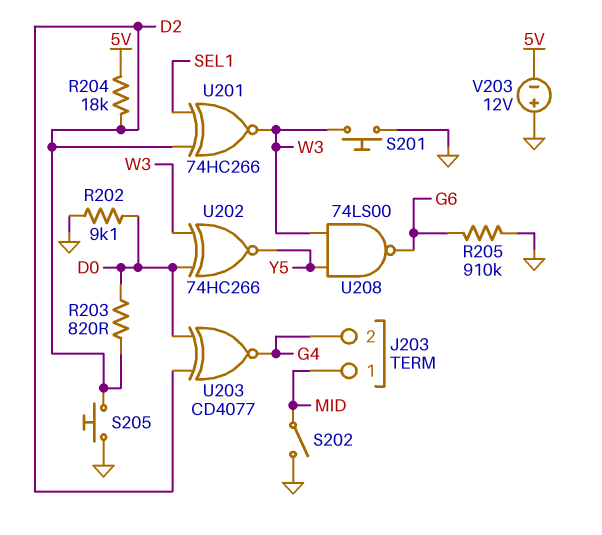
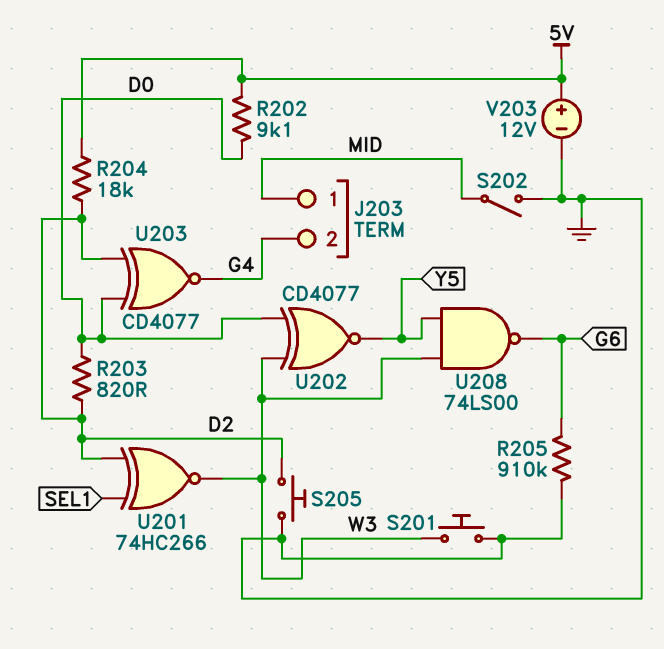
R202: 9.1k (D0, GND) -> 9.1k (5V, D0)
U202: XNOR 74HC266 (in D0, in W3, out Y5) -> XNOR CD4077 (in D0, in W3, out Y5)
V203: 12V (plus GND, minus 5V) -> 12V (plus 5V, minus GND)

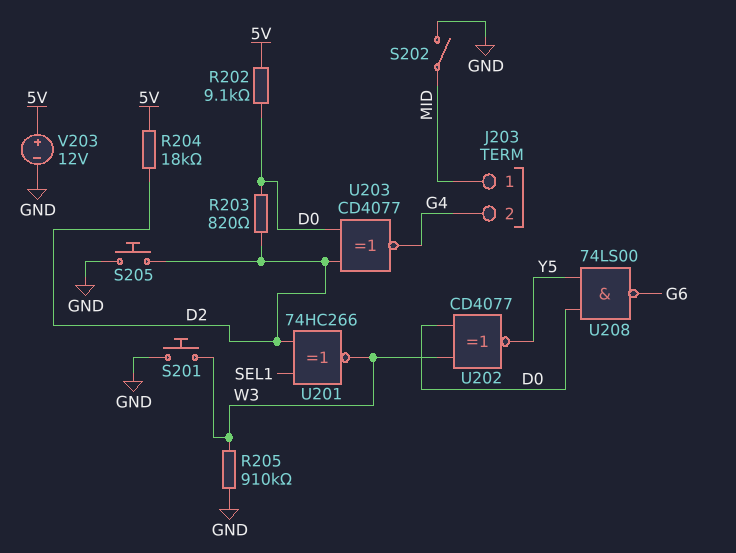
R205: 910k (G6, GND) -> 910k (GND, W3)
U208: NAND 74LS00 (in W3, in Y5, out G6) -> NAND 74LS00 (in D0, in Y5, out G6)

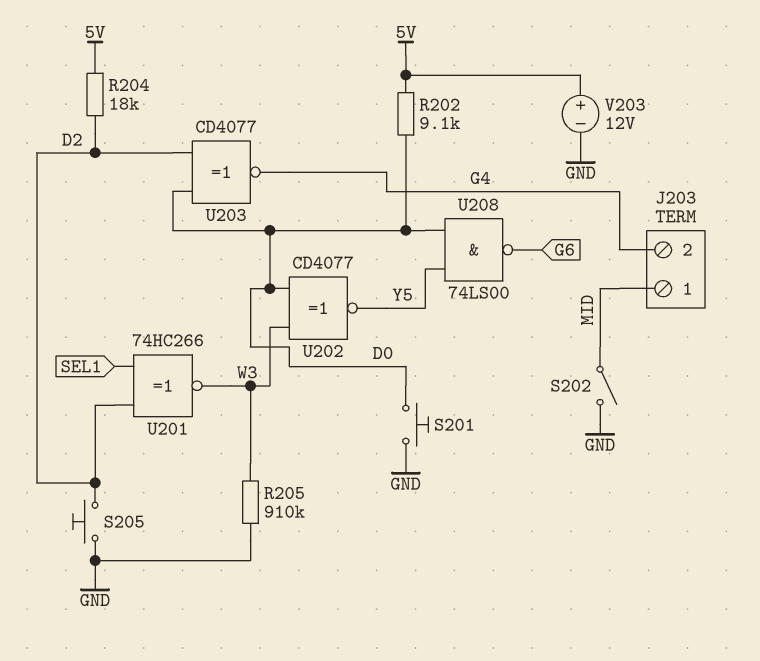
R203: 820 (D0, D2) -> none
S201: button (GND, W3) -> button (D0, GND)

